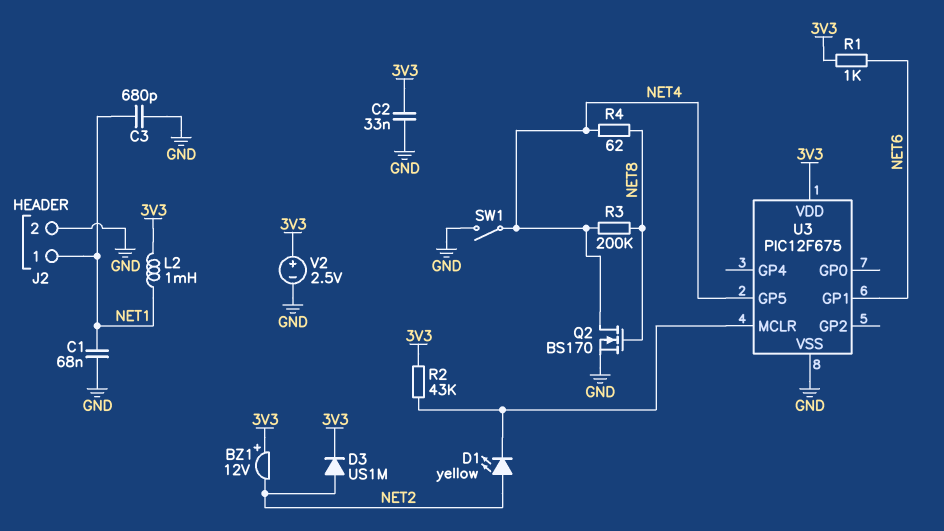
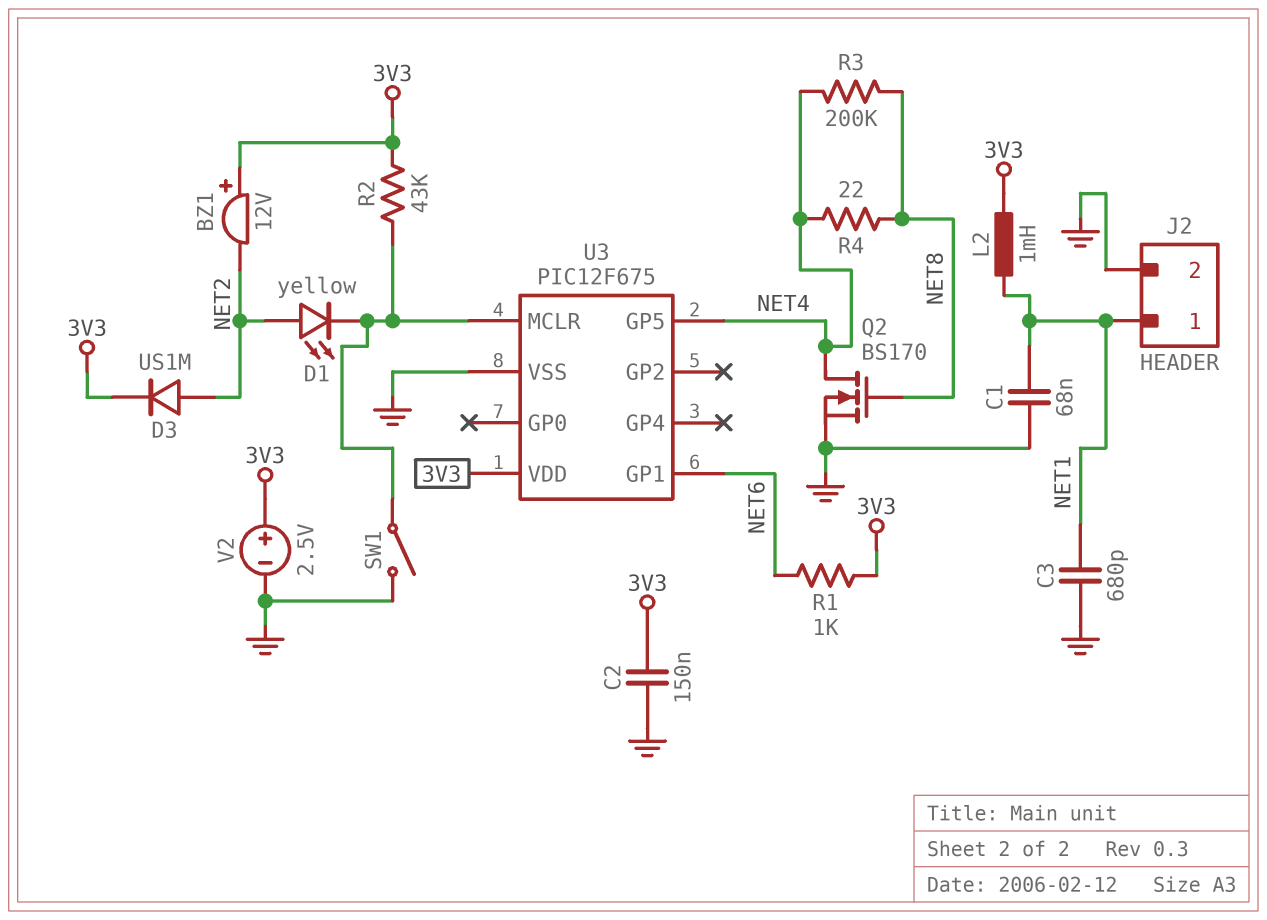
C2: 33nF (3V3, GND) -> 150nF (3V3, GND)
R4: 62 (NET4, NET8) -> 22 (NET4, NET8)
SW1: switch (GND, NET4) -> switch (GND, U3/MCLR)

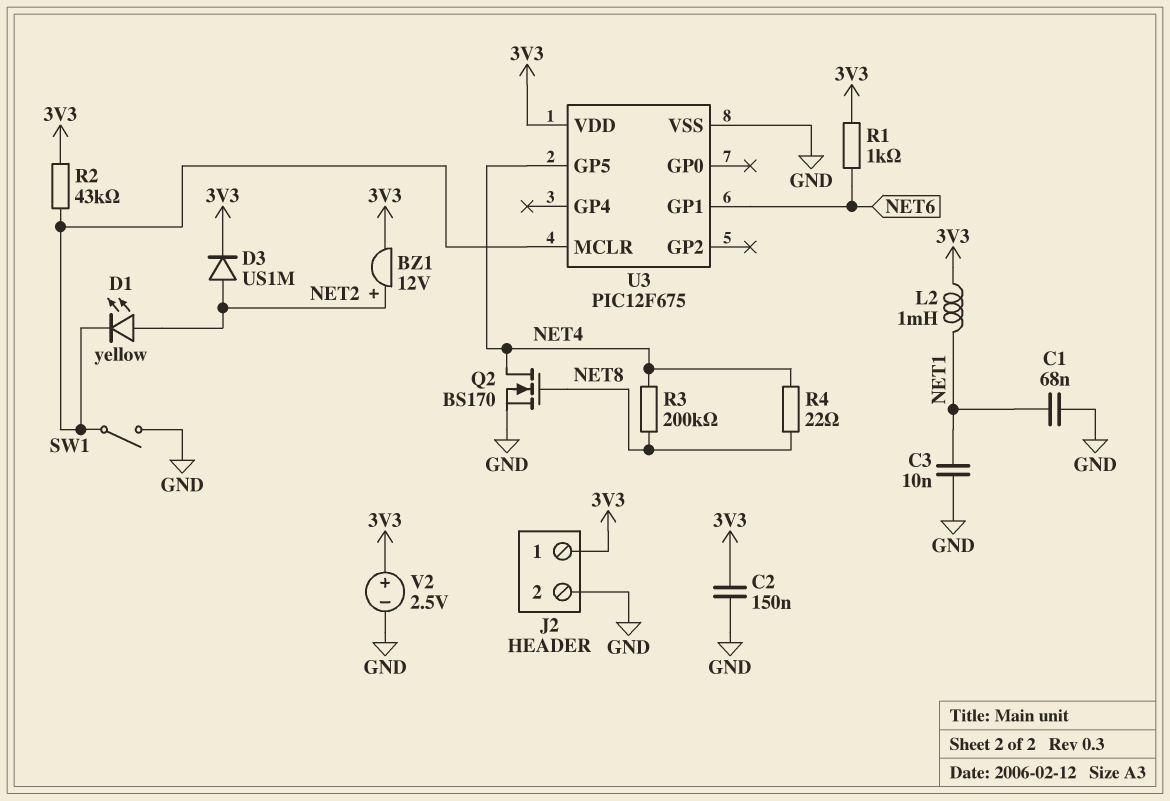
BZ1: buzzer 12V (plus 3V3, minus NET2) -> buzzer 12V (plus NET2, minus 3V3)
C3: 680pF (GND, NET1) -> 10nF (GND, NET1)
J2 pin 1: NET1 -> 3V3

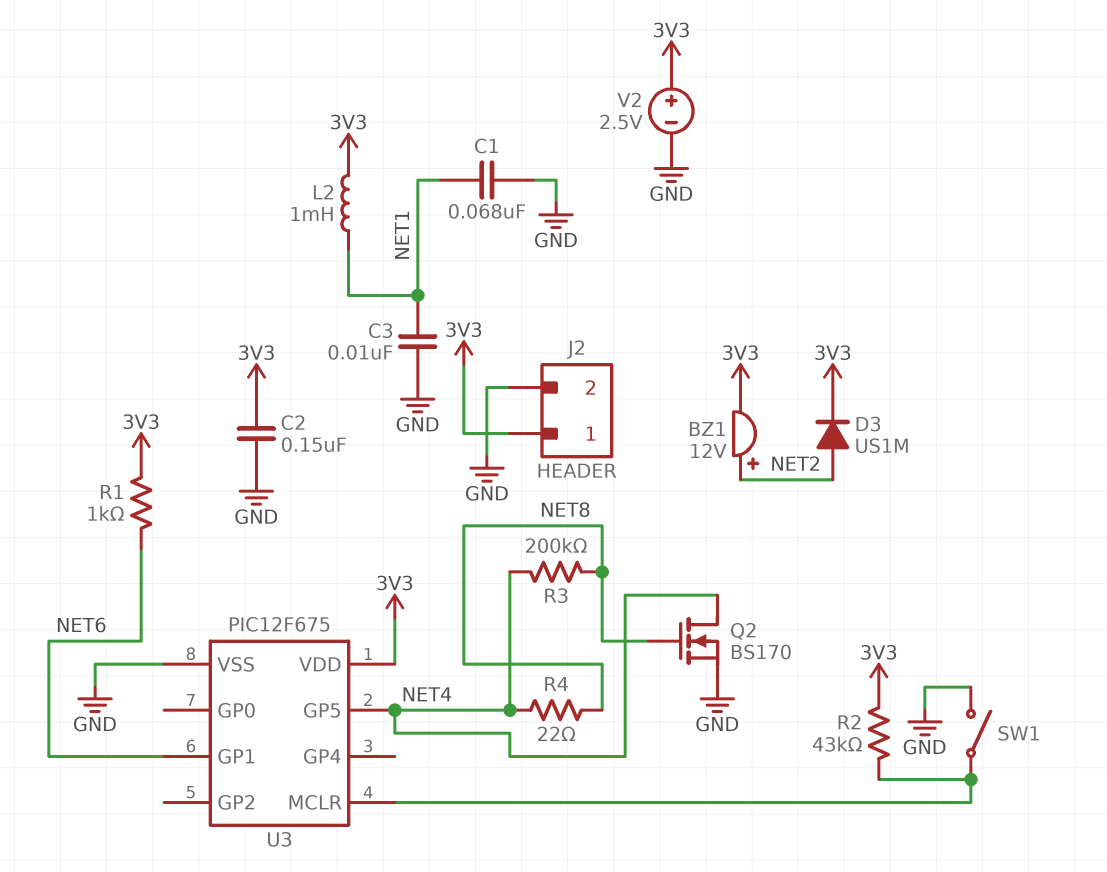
D1: LED yellow (A NET2, K U3/MCLR) -> none

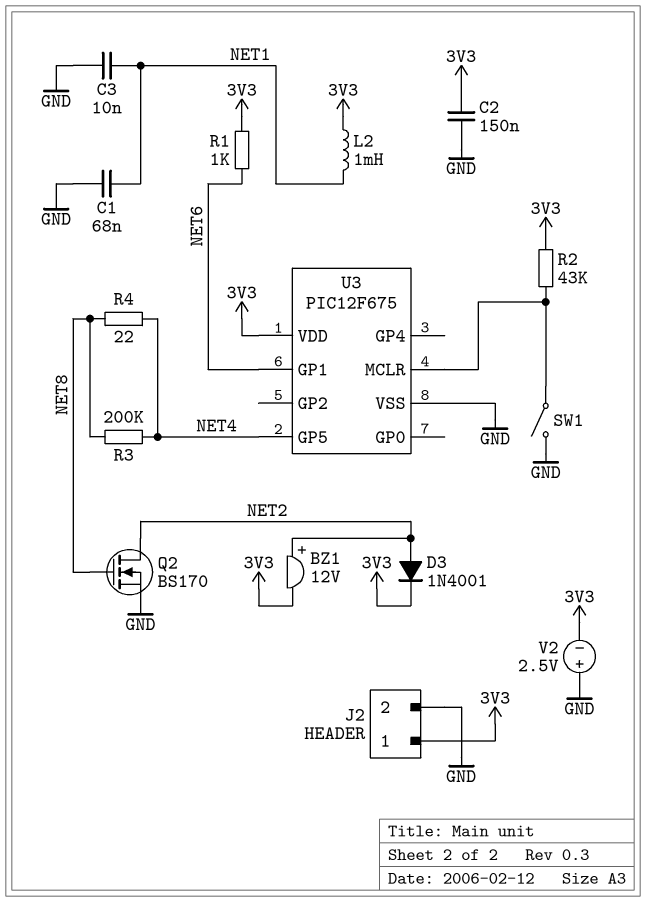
D3: diode US1M (A NET2, K 3V3) -> diode 1N4001 (A NET2, K 3V3)
Q2: NMOS BS170 (G NET8, D NET4, S GND) -> NMOS BS170 (G NET8, D NET2, S GND)
V2: 2.5V (plus 3V3, minus GND) -> 2.5V (plus GND, minus 3V3)

